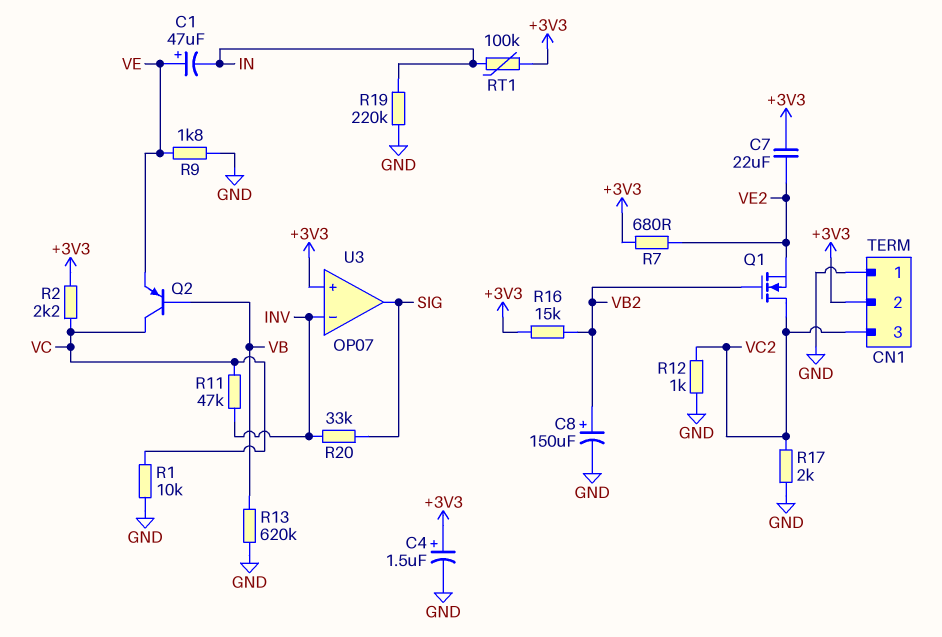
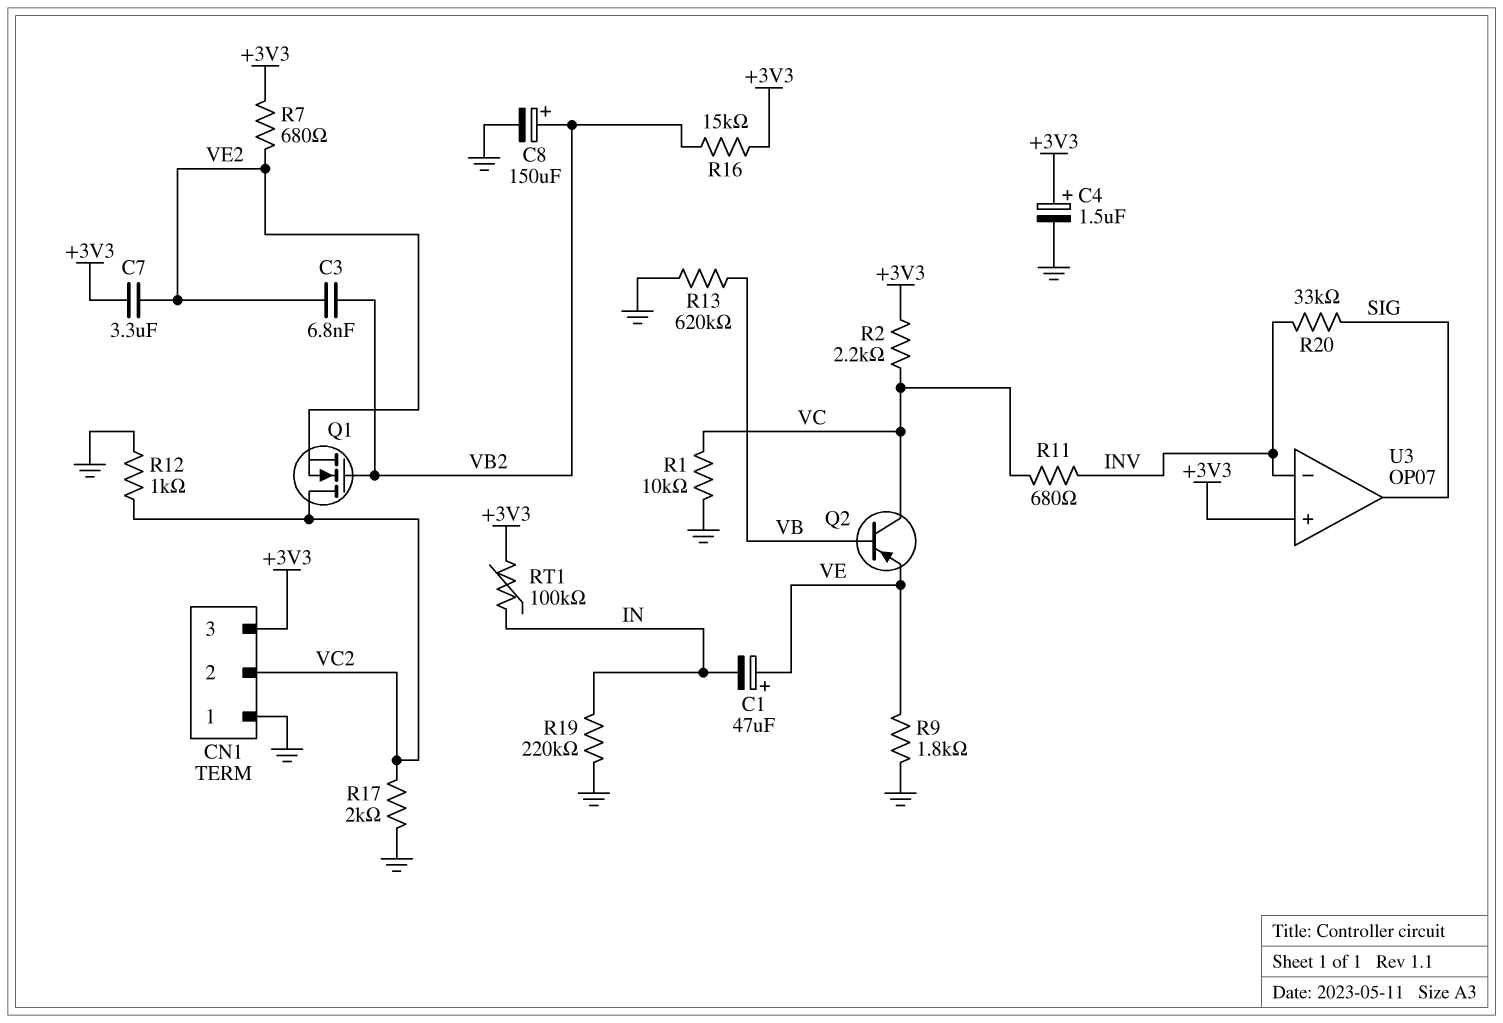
C3: none -> 6.8nF (VB2, VE2)
C7: 22uF (+3V3, VE2) -> 3.3uF (+3V3, VE2)
CN1 pin 2: +3V3 -> VC2
CN1 pin 3: VC2 -> +3V3
R11: 47k (INV, VC) -> 680 (INV, VC)

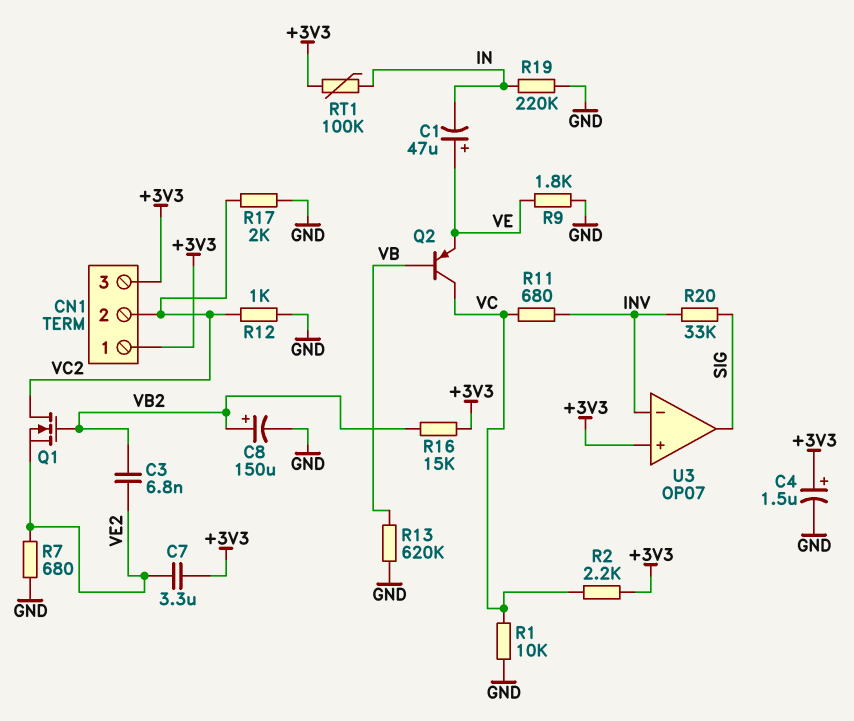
CN1 pin 1: GND -> +3V3
R7: 680 (+3V3, VE2) -> 680 (GND, VE2)

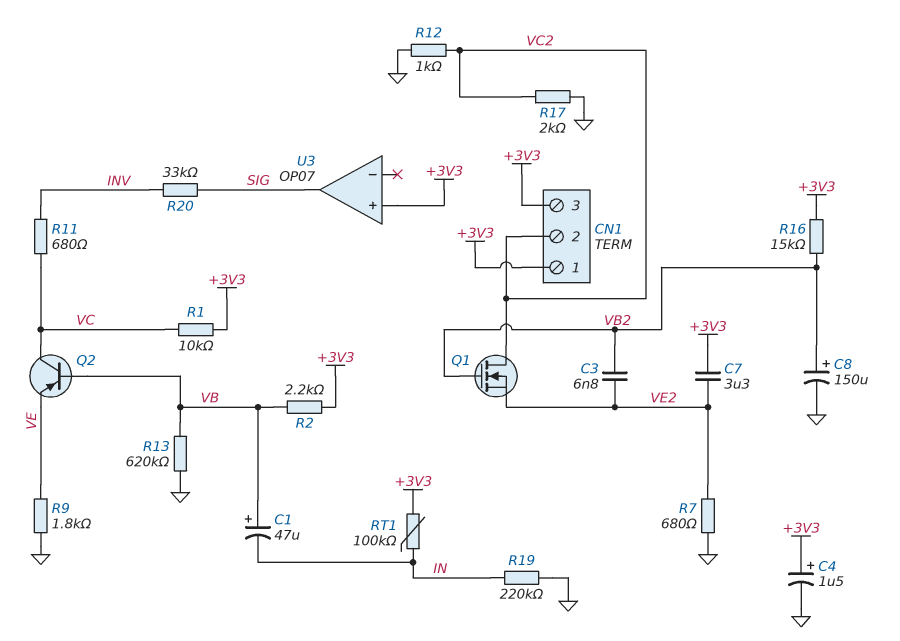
C1: 47uF (plus VE, minus IN) -> 47uF (plus VB, minus IN)
R1: 10k (GND, VC) -> 10k (+3V3, VC)
R2: 2.2k (+3V3, VC) -> 2.2k (+3V3, VB)
U3 pin in-: INV -> none

